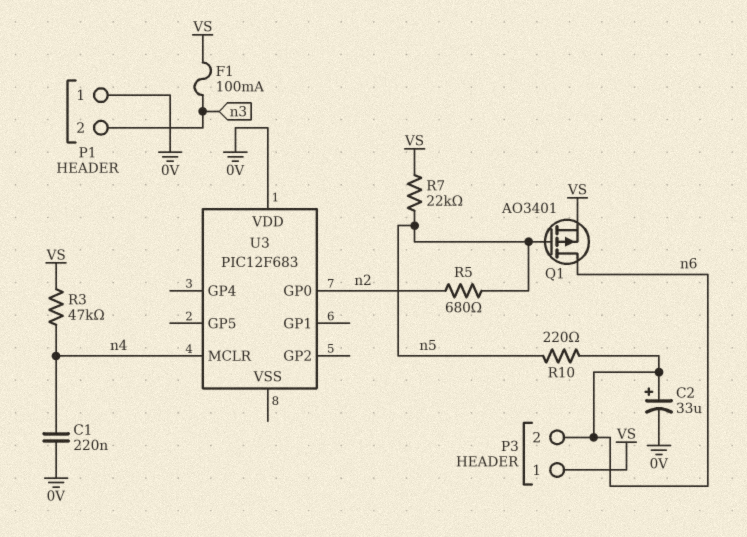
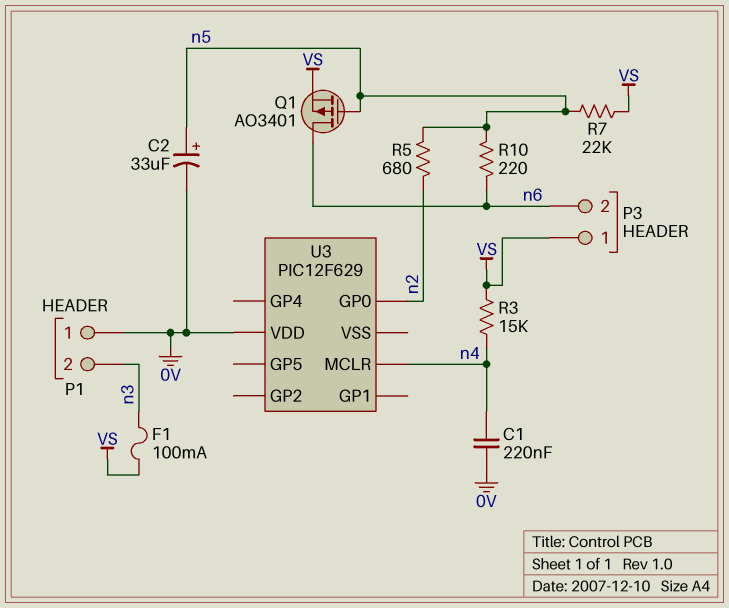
C2: 33uF (plus n6, minus 0V) -> 33uF (plus n5, minus 0V)
R3: 47k (VS, n4) -> 15k (VS, n4)
U3: PIC12F683 -> PIC12F629

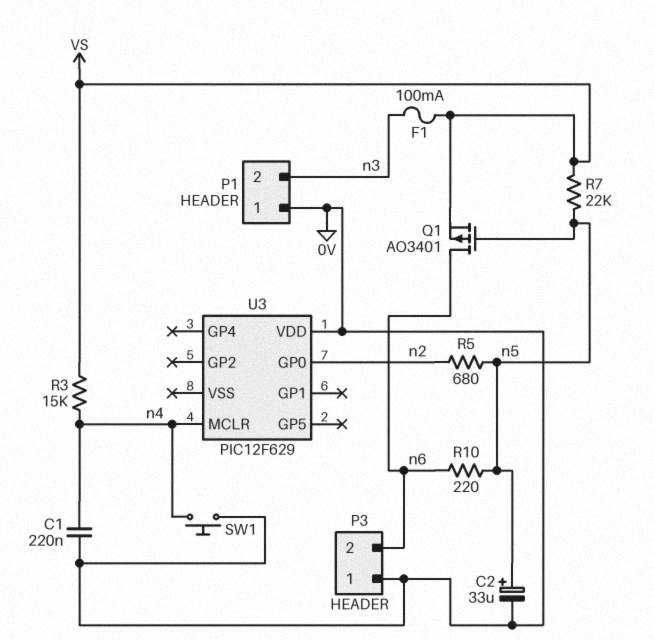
P3 pin 1: VS -> 0V
SW1: none -> button (0V, n4)

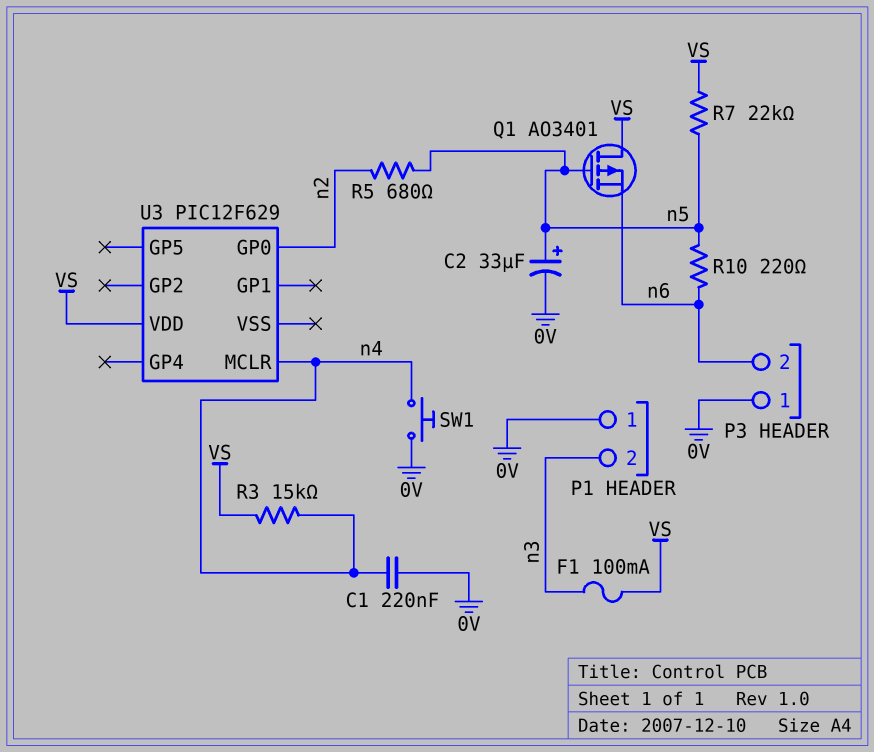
Q1: PMOS AO3401 (G n5, D n6, S VS) -> PMOS AO3401 (G n5, D VS, S n6)
U3 pin VDD: 0V -> VS

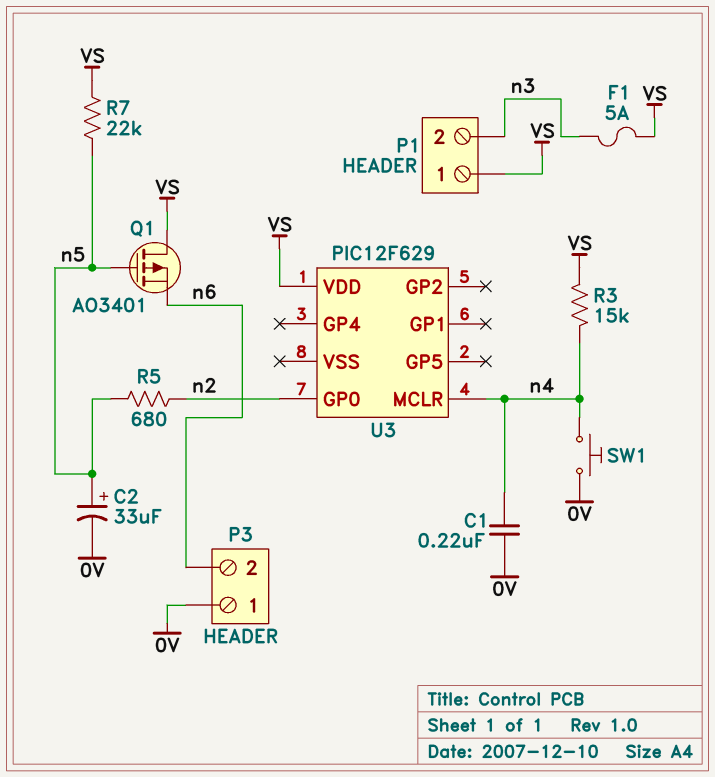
F1: 100mA (VS, n3) -> 5A (VS, n3)
P1 pin 1: 0V -> VS
R10: 220 (n5, n6) -> none

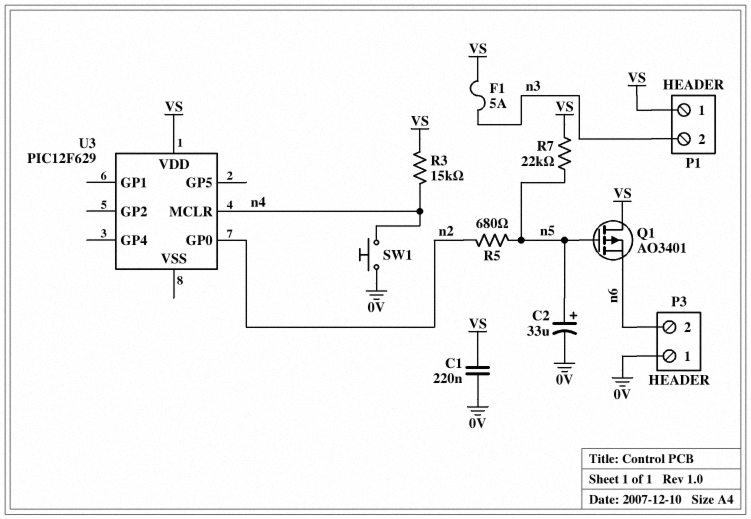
C1: 220nF (0V, n4) -> 220nF (0V, VS)

